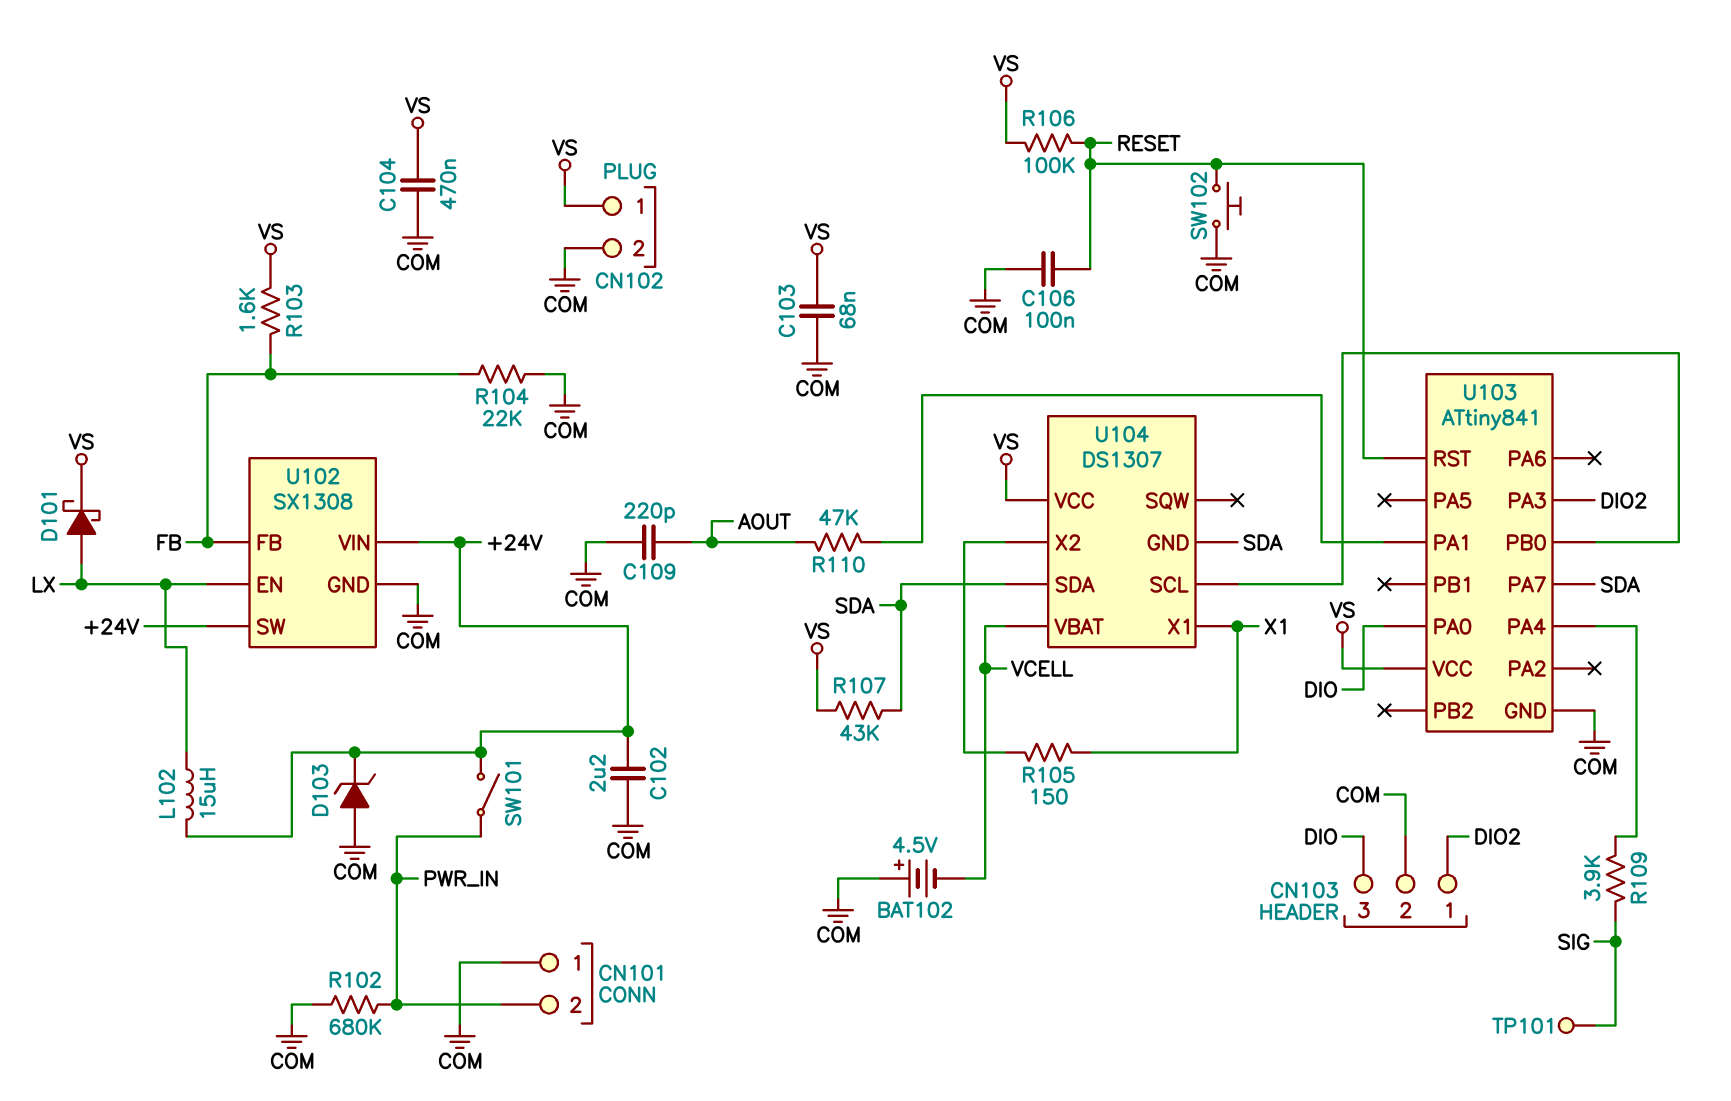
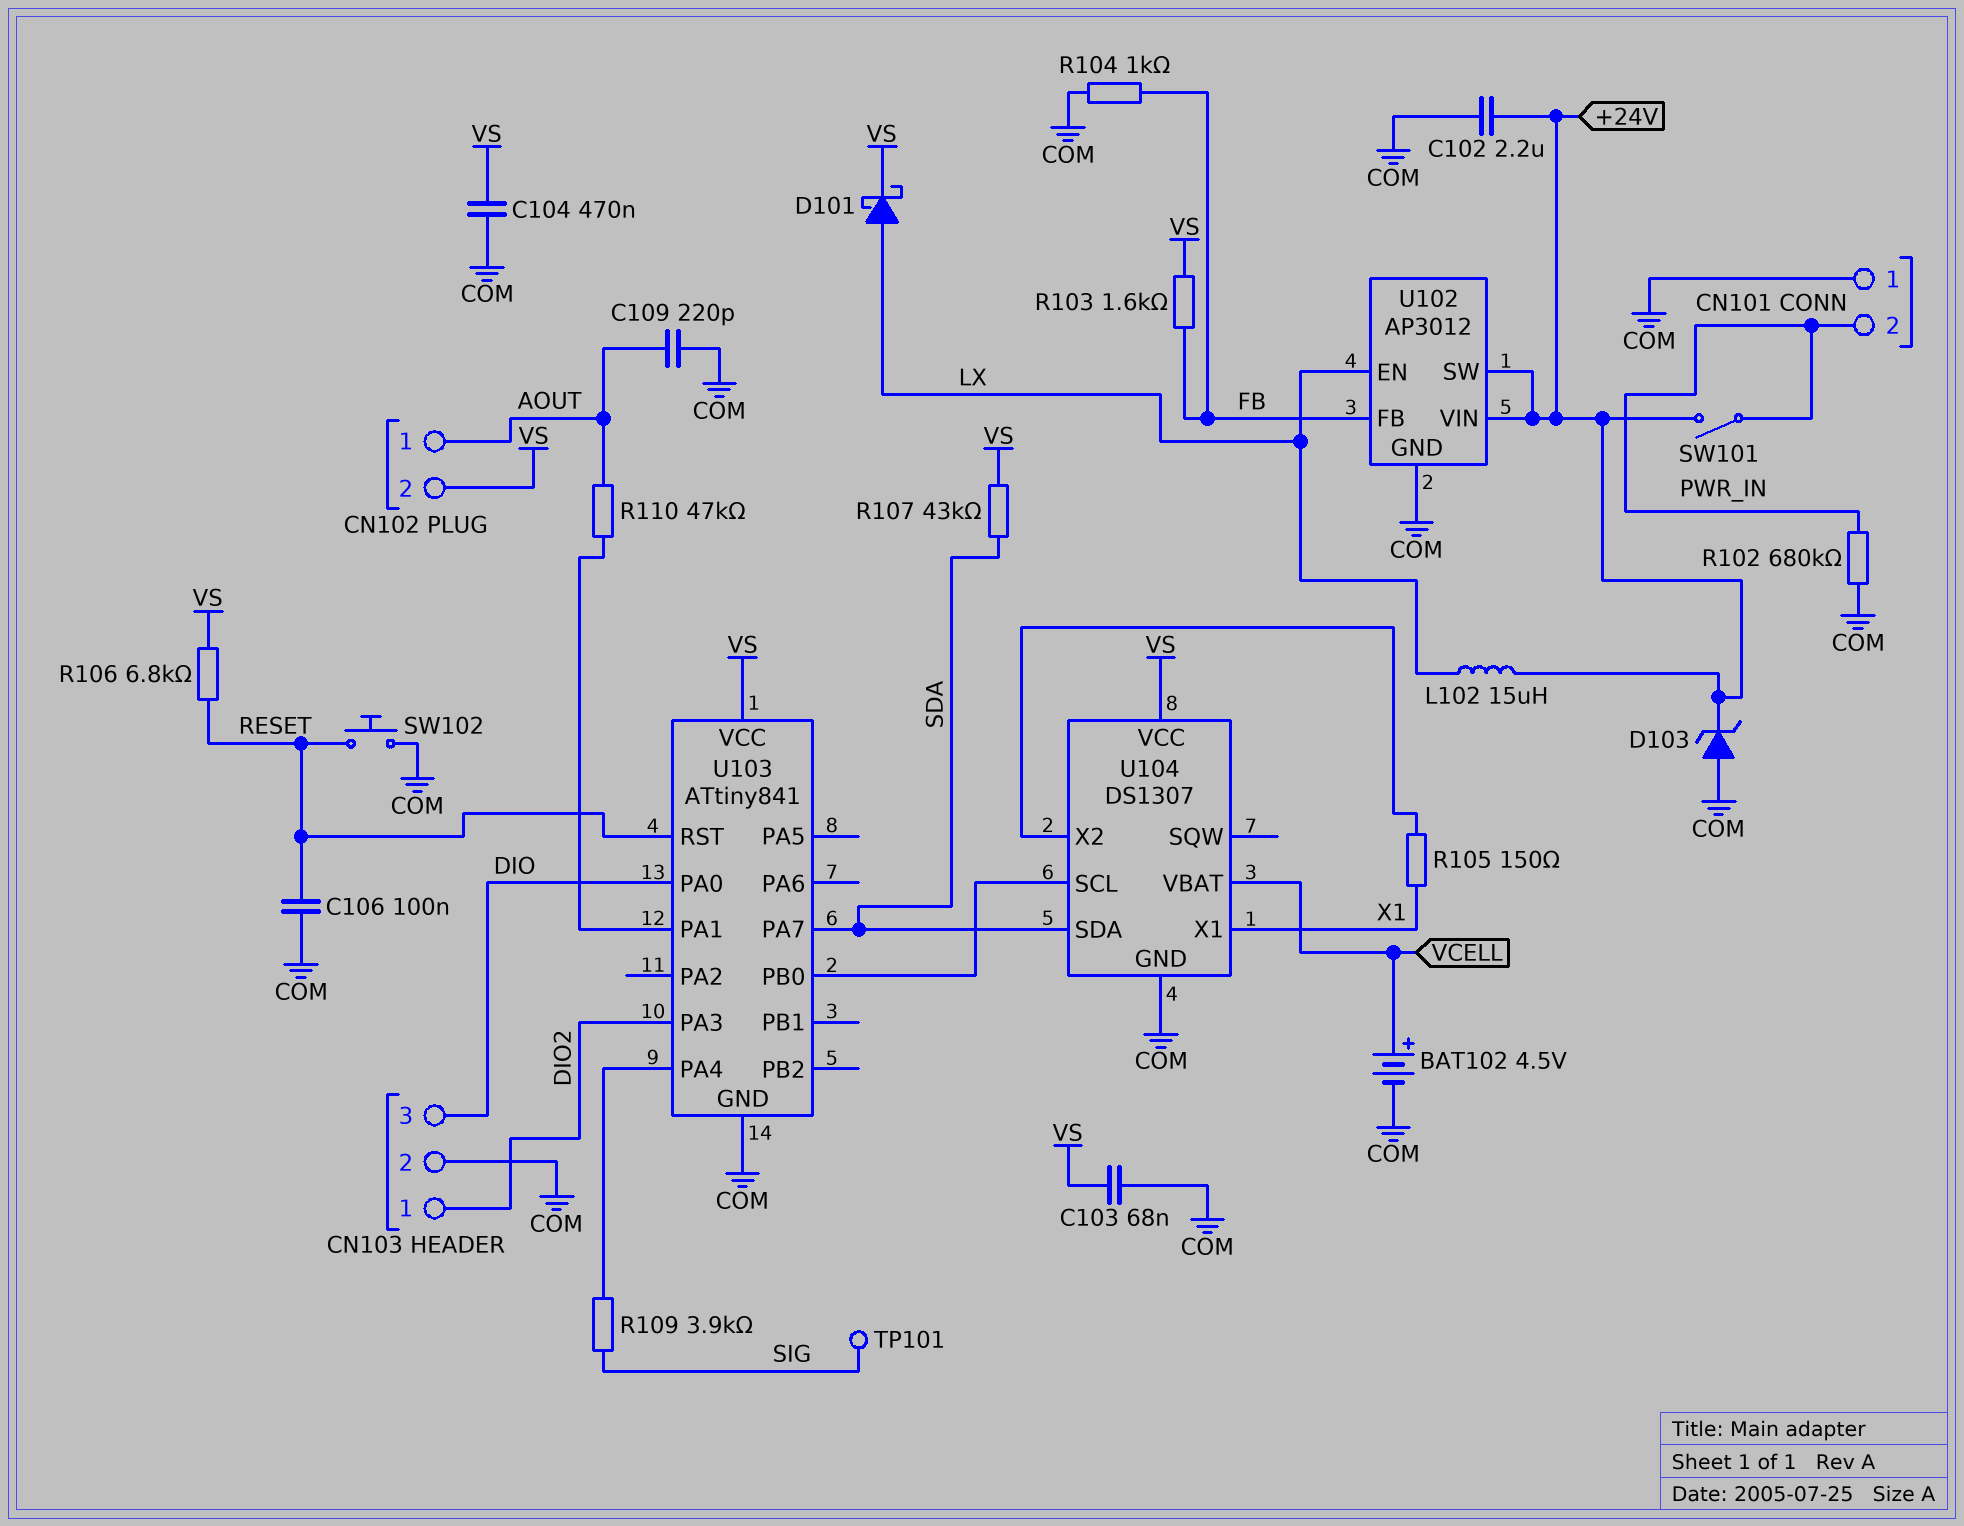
BAT102: 4.5V (plus COM, minus VCELL) -> 4.5V (plus VCELL, minus COM)
CN102 pin 1: VS -> AOUT
CN102 pin 2: COM -> VS
R104: 22k (COM, FB) -> 1k (COM, FB)
R106: 100k (RESET, VS) -> 6.8k (RESET, VS)
U102: SX1308 -> AP3012
U104 pin GND: SDA -> COM

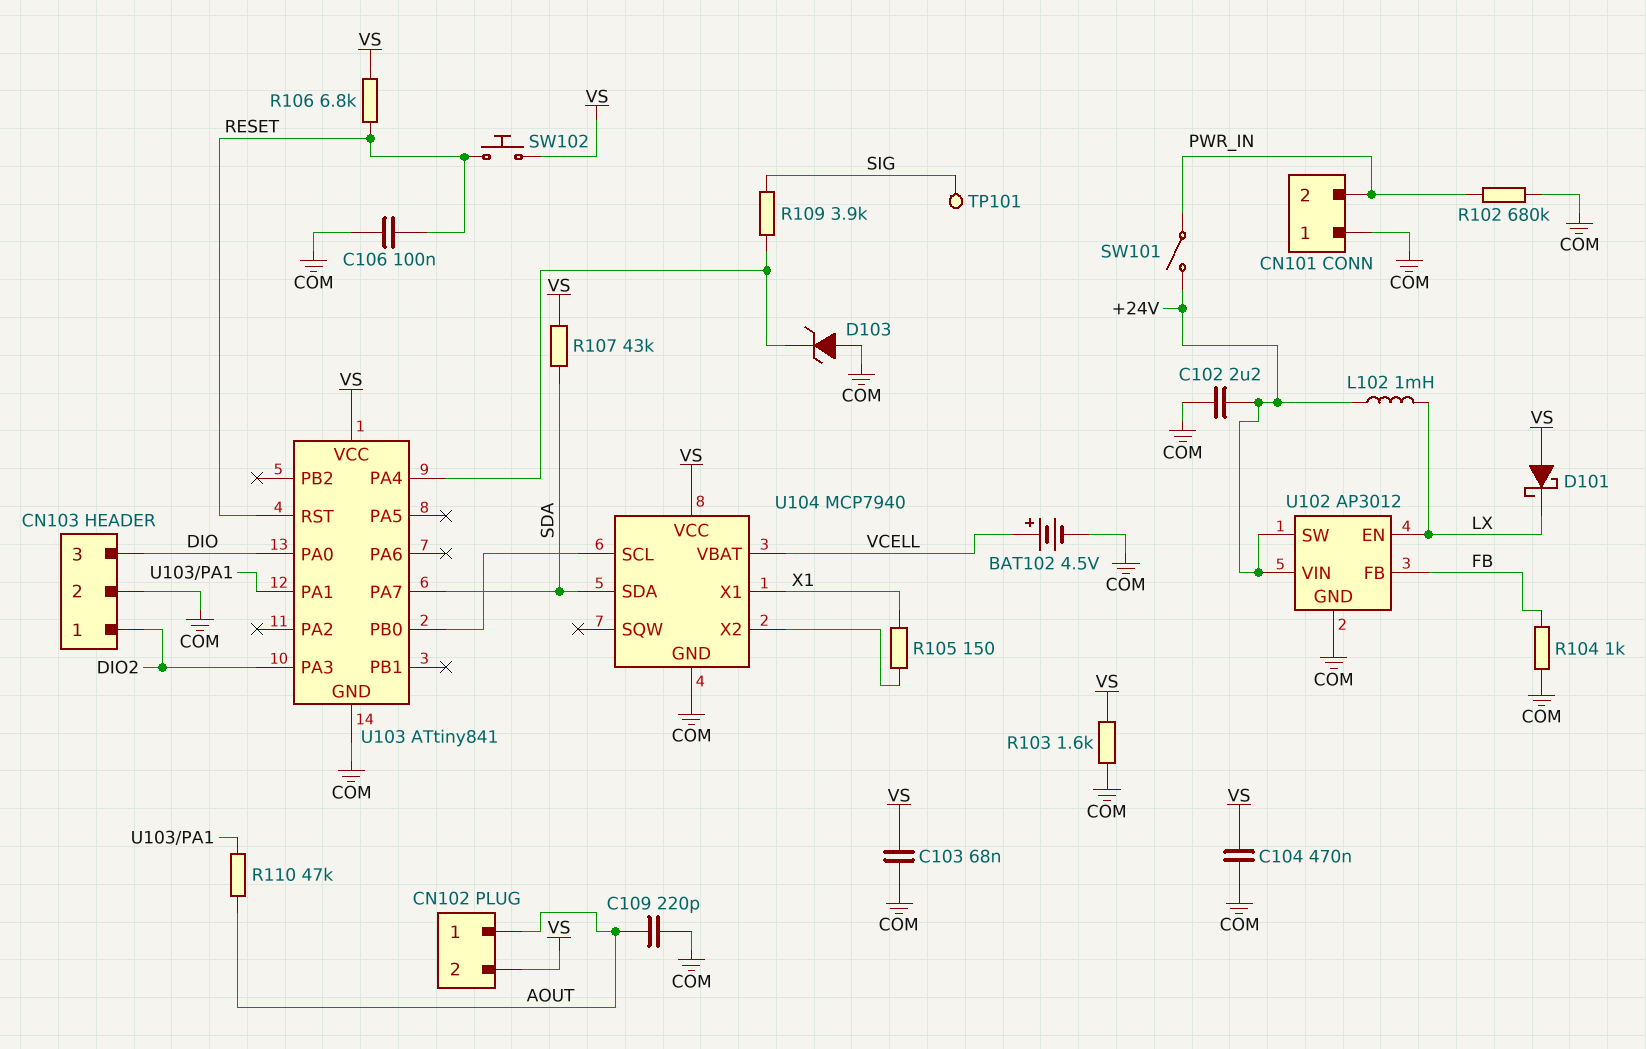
D101: schottky (A LX, K VS) -> schottky (A VS, K LX)
D103: zener (A COM, K +24V) -> zener (A COM, K U103/PA4)
L102: 15uH (+24V, LX) -> 1mH (+24V, LX)
R103: 1.6k (FB, VS) -> 1.6k (COM, VS)
SW102: button (COM, RESET) -> button (RESET, VS)
U104: DS1307 -> MCP7940

